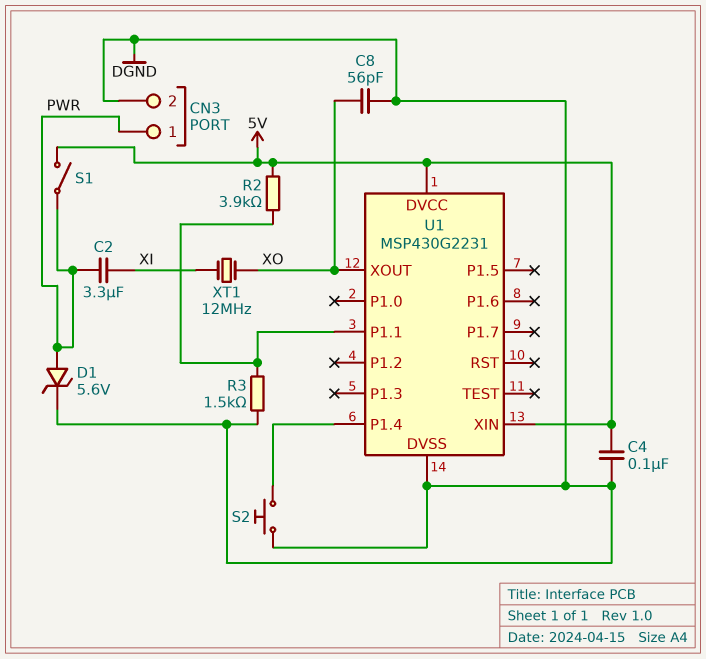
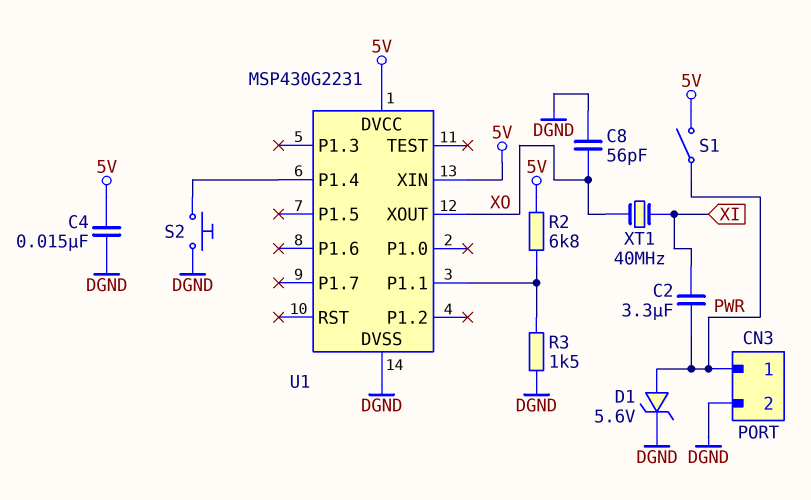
C4: 100nF (5V, DGND) -> 15nF (5V, DGND)
R2: 3.9k (5V, U1/P1.1) -> 6.8k (5V, U1/P1.1)
XT1: 12MHz (XI, XO) -> 40MHz (XI, XO)

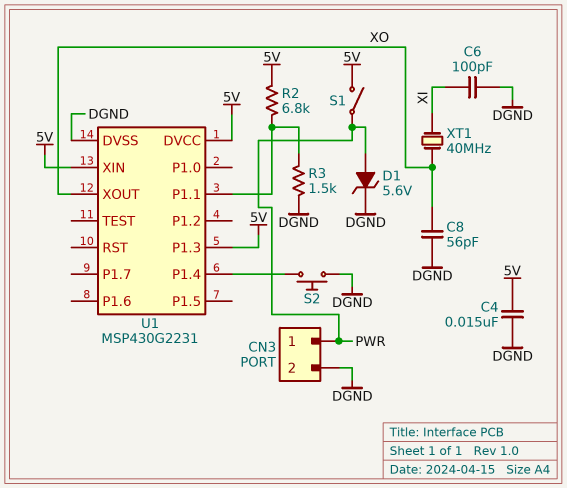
C2: 3.3uF (PWR, XI) -> none
C6: none -> 100pF (DGND, XI)
U1 pin P1.3: none -> 5V

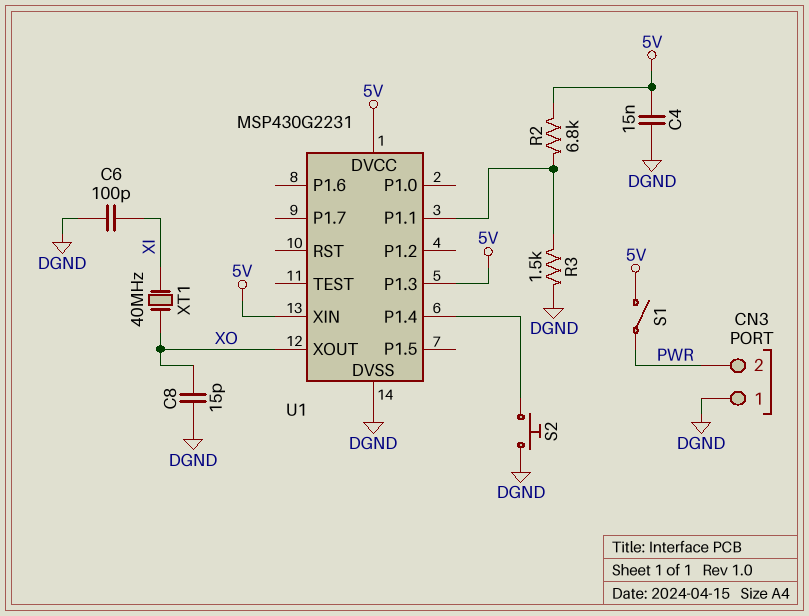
C8: 56pF (DGND, XO) -> 15pF (DGND, XO)
CN3 pin 1: PWR -> DGND
CN3 pin 2: DGND -> PWR
D1: zener 5.6V (A PWR, K DGND) -> none

